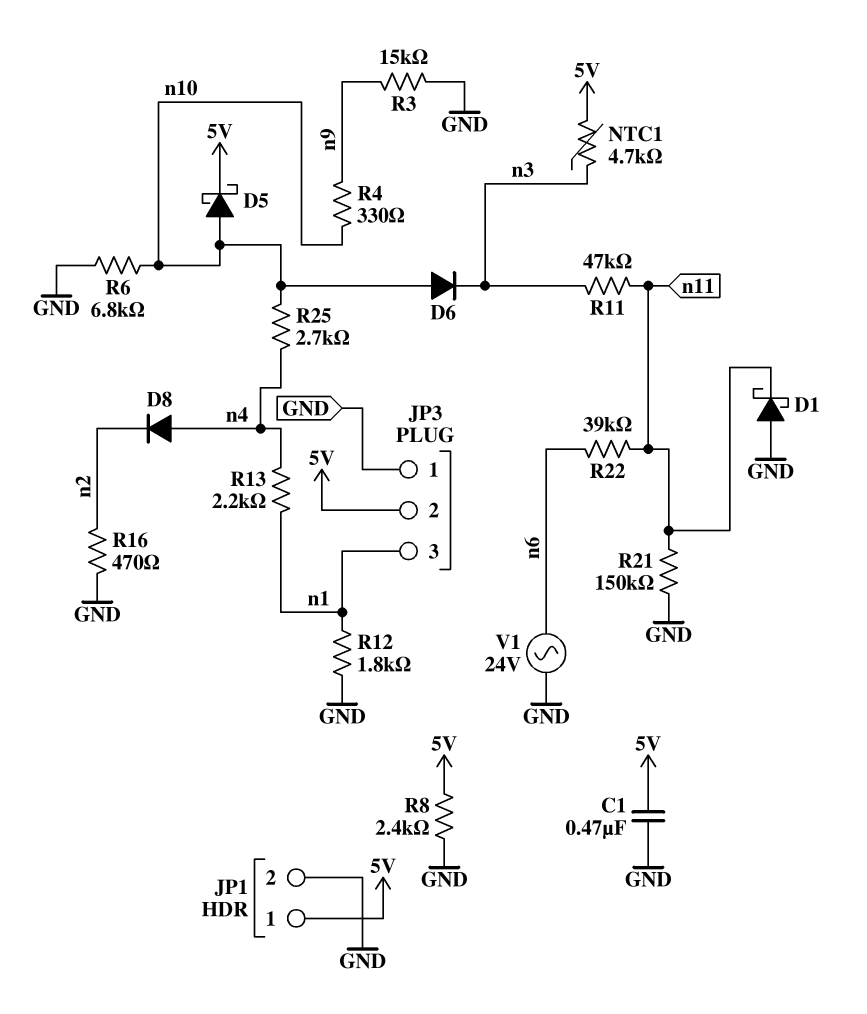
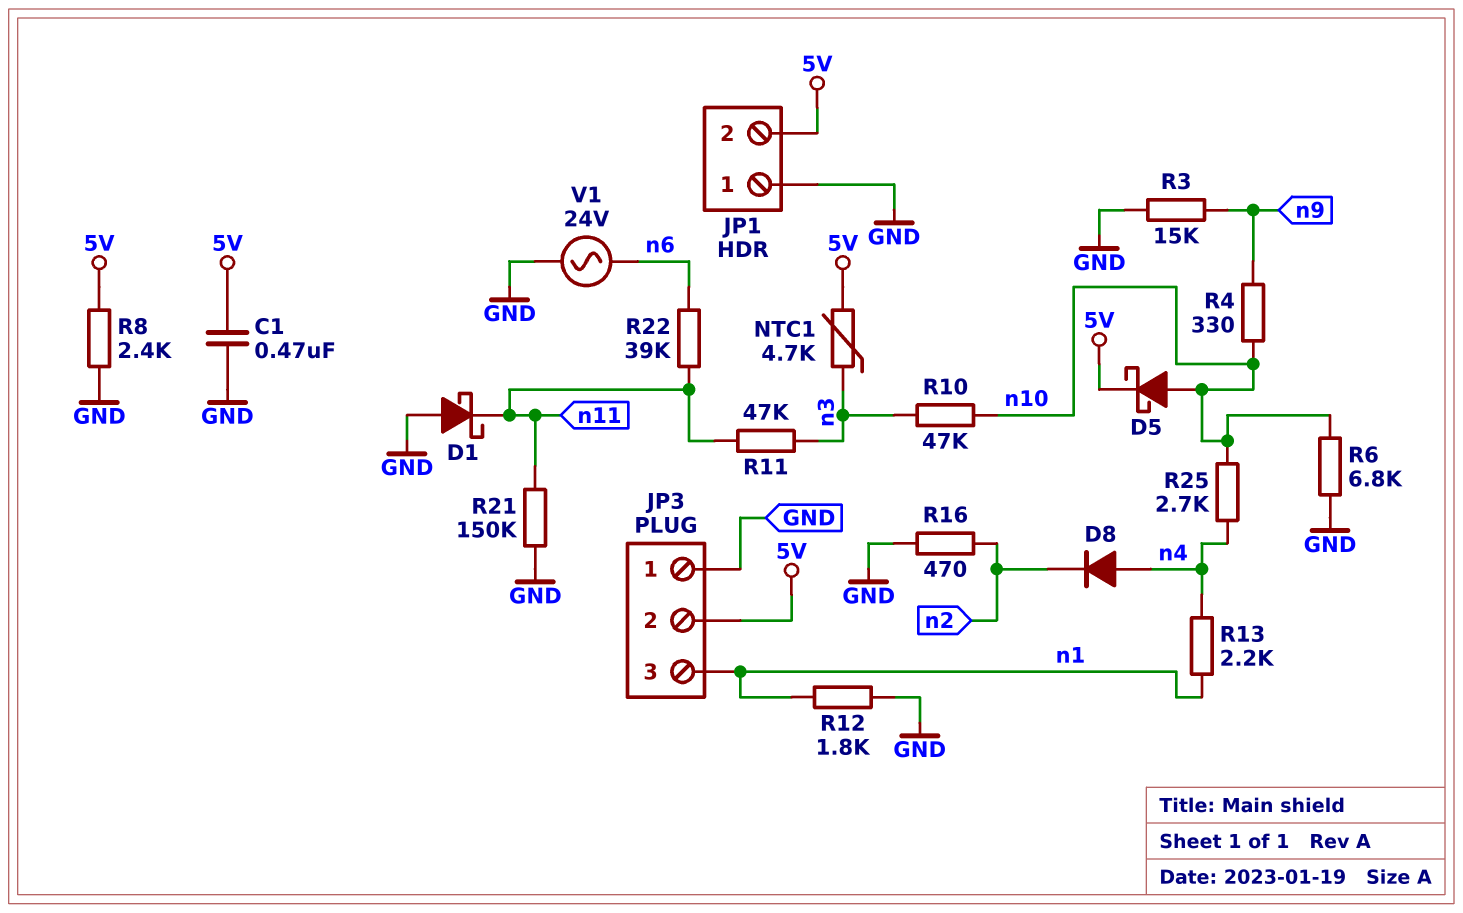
D6: diode (A n10, K n3) -> none
JP1 pin 1: 5V -> GND
JP1 pin 2: GND -> 5V
R10: none -> 47k (n3, n10)

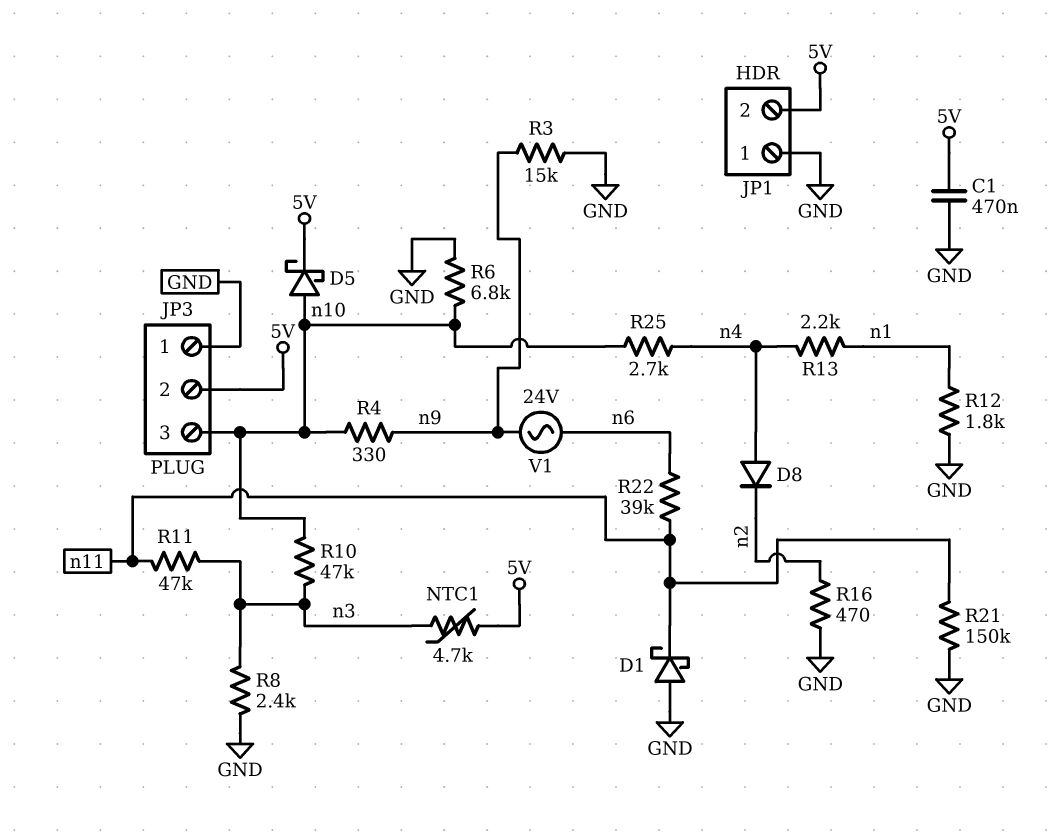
JP3 pin 3: n1 -> n10
R8: 2.4k (5V, GND) -> 2.4k (GND, n3)
V1: AC 24V (GND, n6) -> AC 24V (n6, n9)

